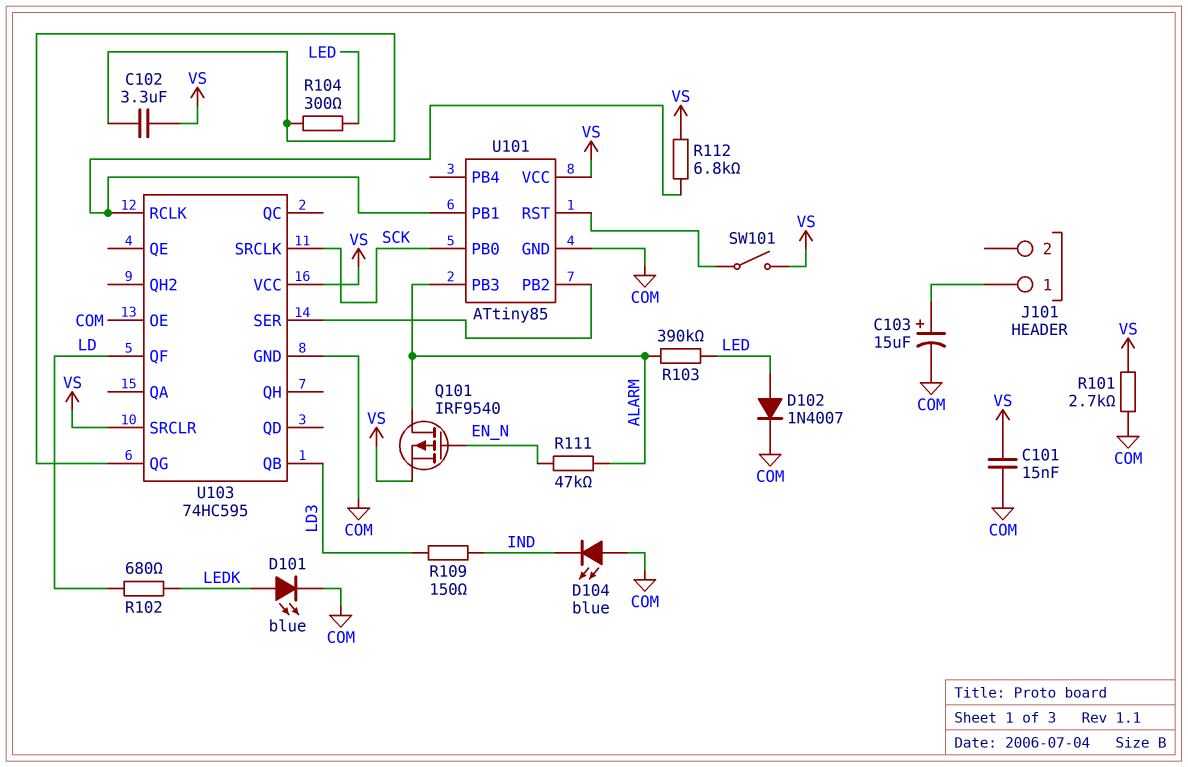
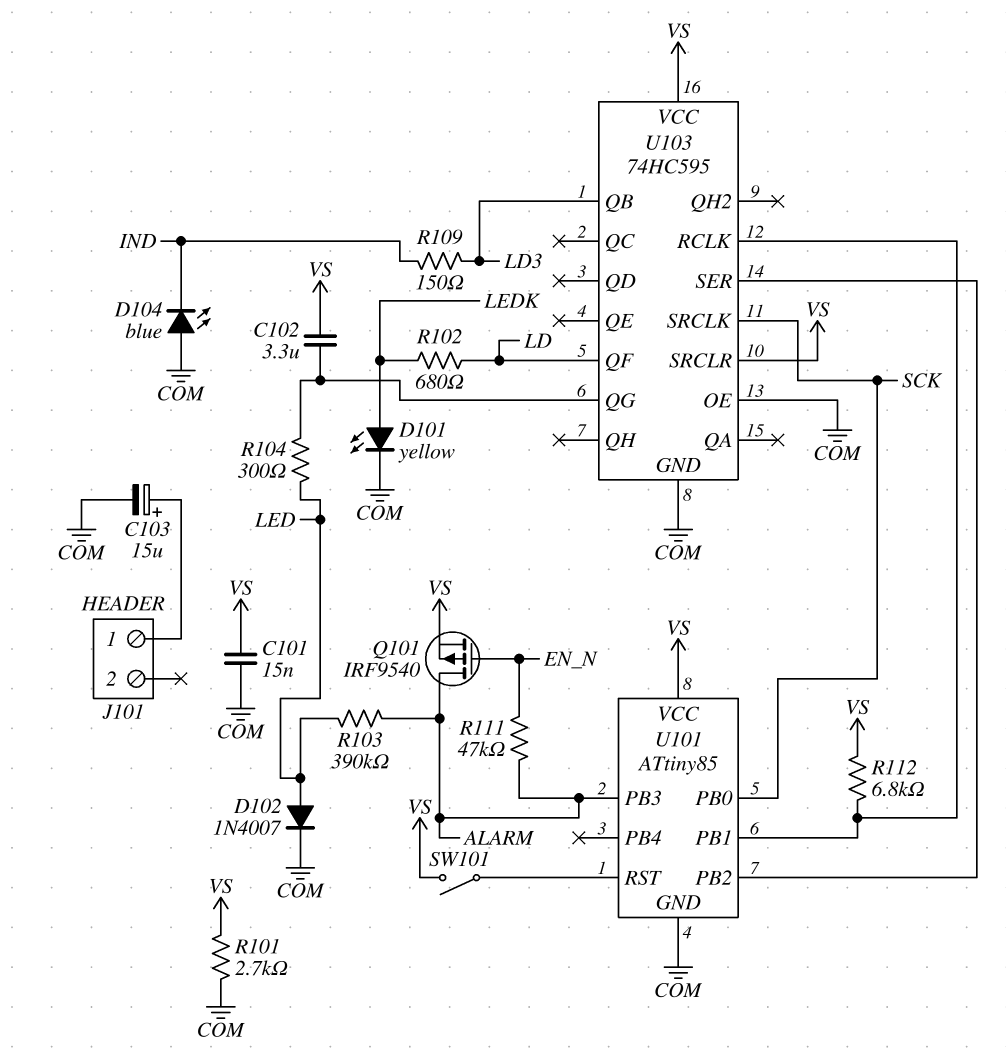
D101: LED blue (A LEDK, K COM) -> LED yellow (A LEDK, K COM)

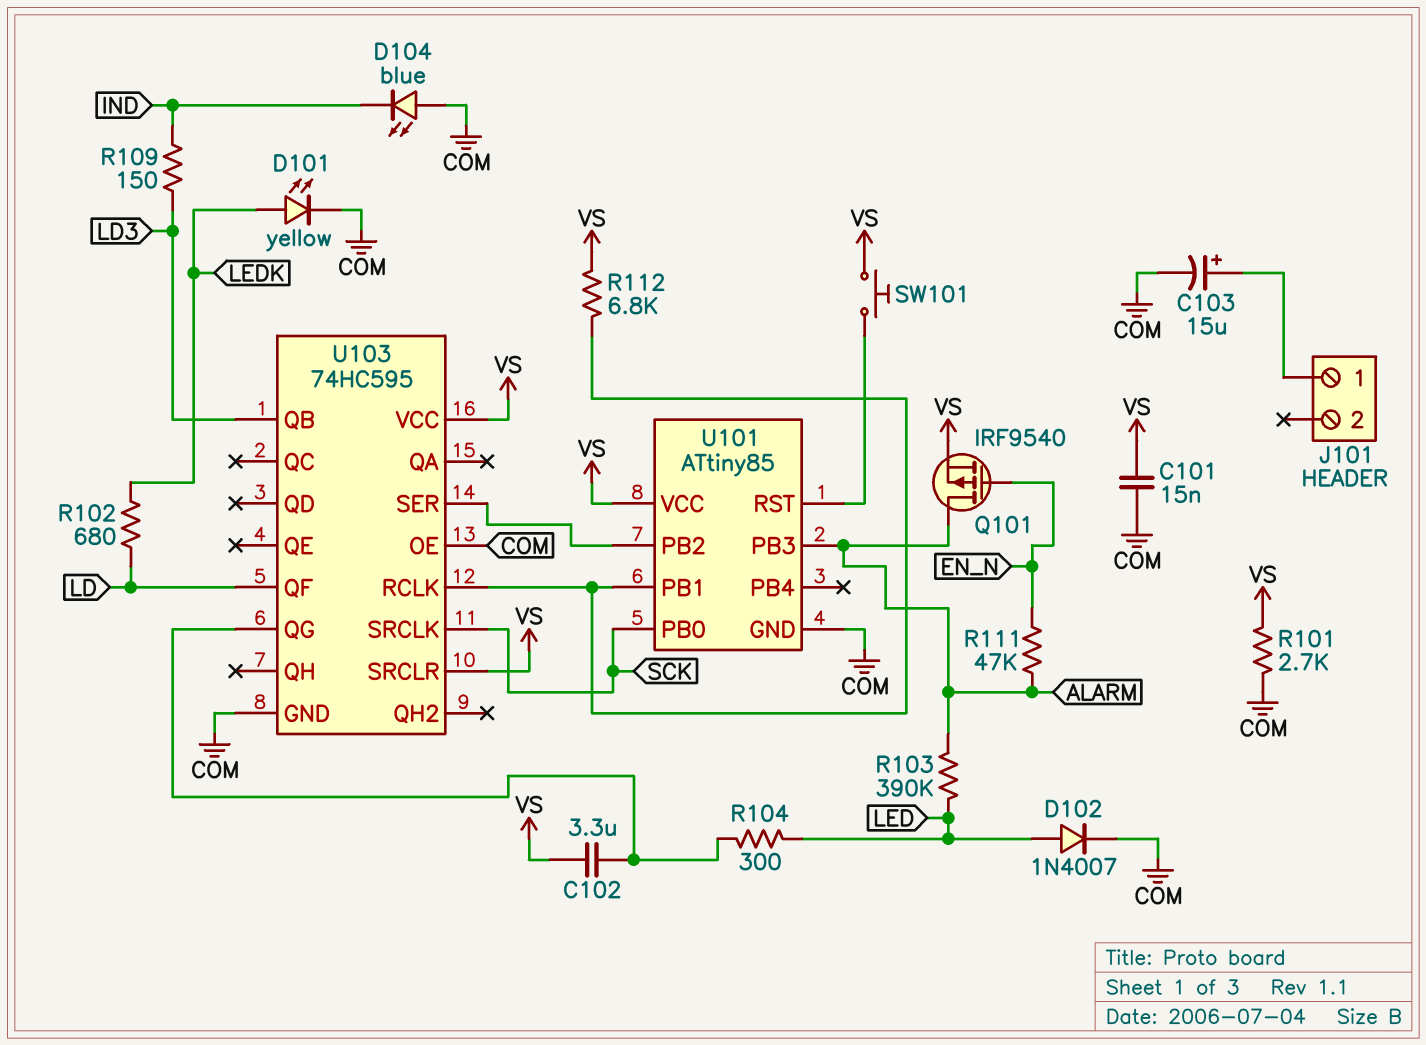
SW101: switch (U101/RST, VS) -> button (U101/RST, VS)

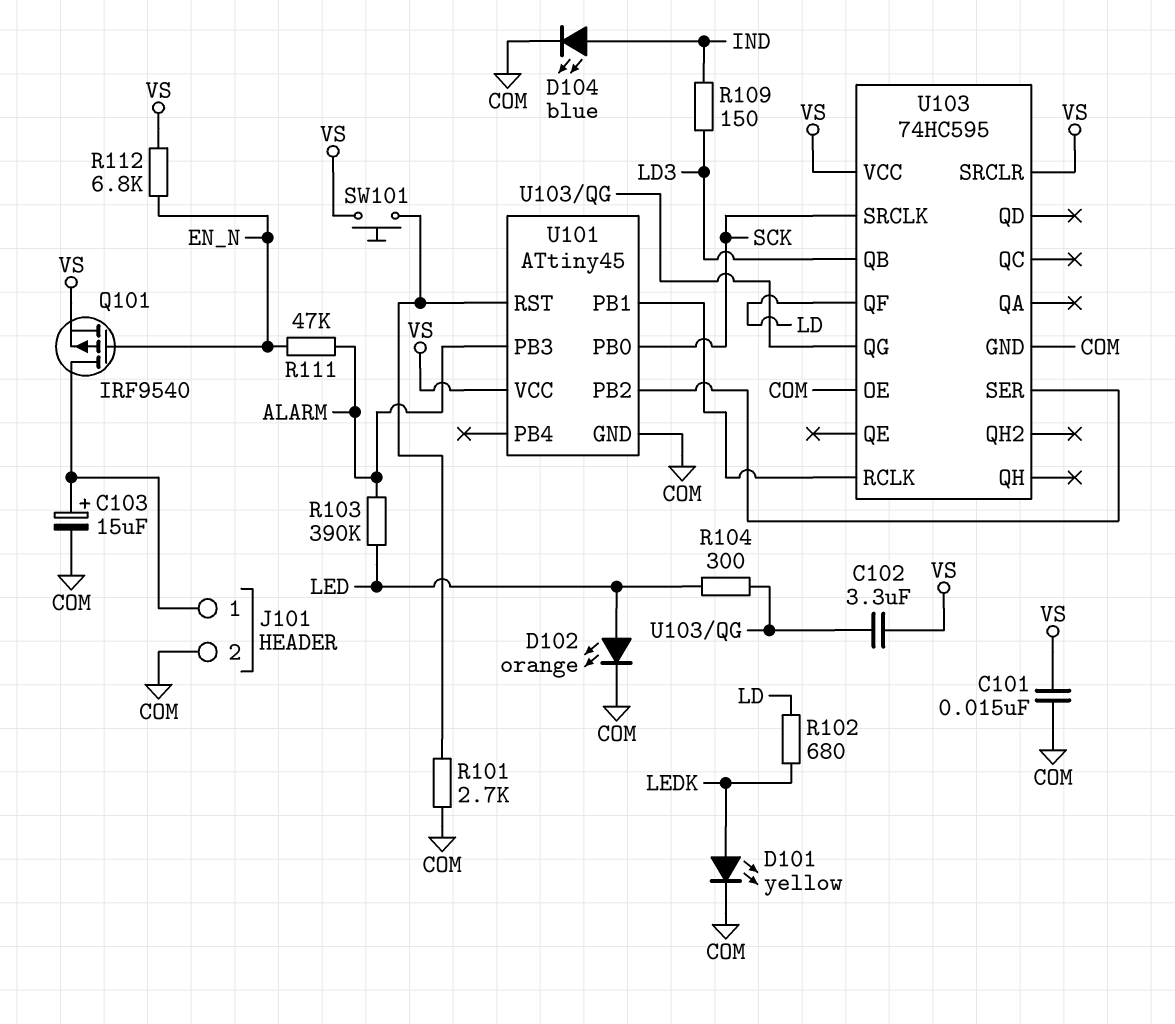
D102: diode 1N4007 (A LED, K COM) -> LED orange (A LED, K COM)
D104: LED blue (A COM, K IND) -> LED blue (A IND, K COM)
J101 pin 2: none -> COM
Q101: PMOS IRF9540 (G EN_N, D ALARM, S VS) -> PMOS IRF9540 (G EN_N, D J101/1, S VS)
R101: 2.7k (COM, VS) -> 2.7k (COM, U101/RST)
R112: 6.8k (U101/PB1, VS) -> 6.8k (EN_N, VS)
U101: ATtiny85 -> ATtiny45

